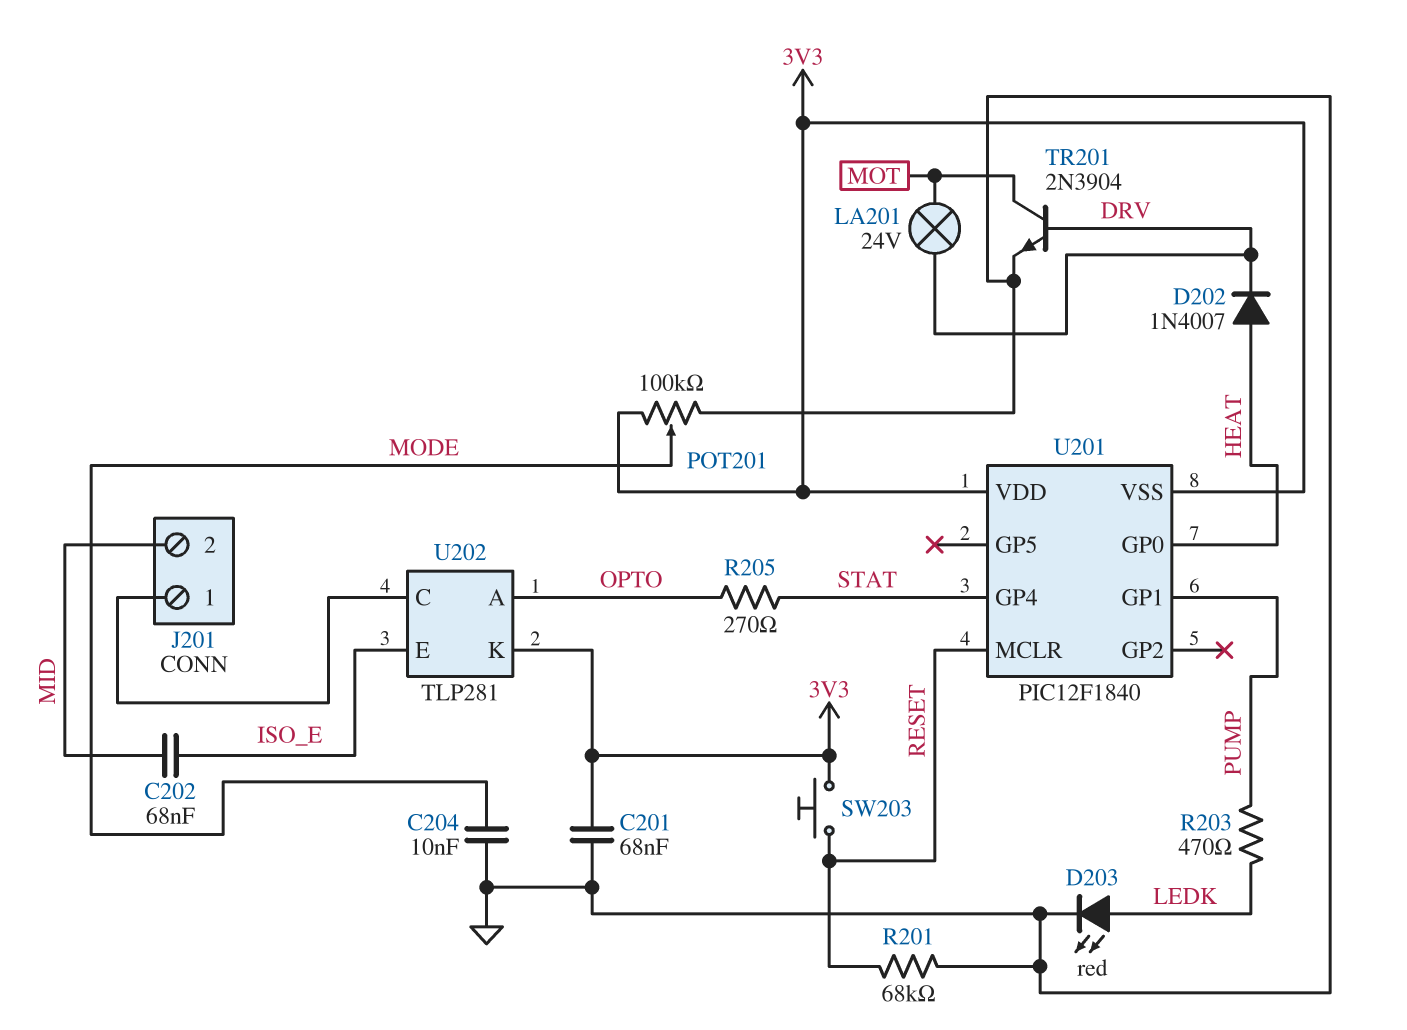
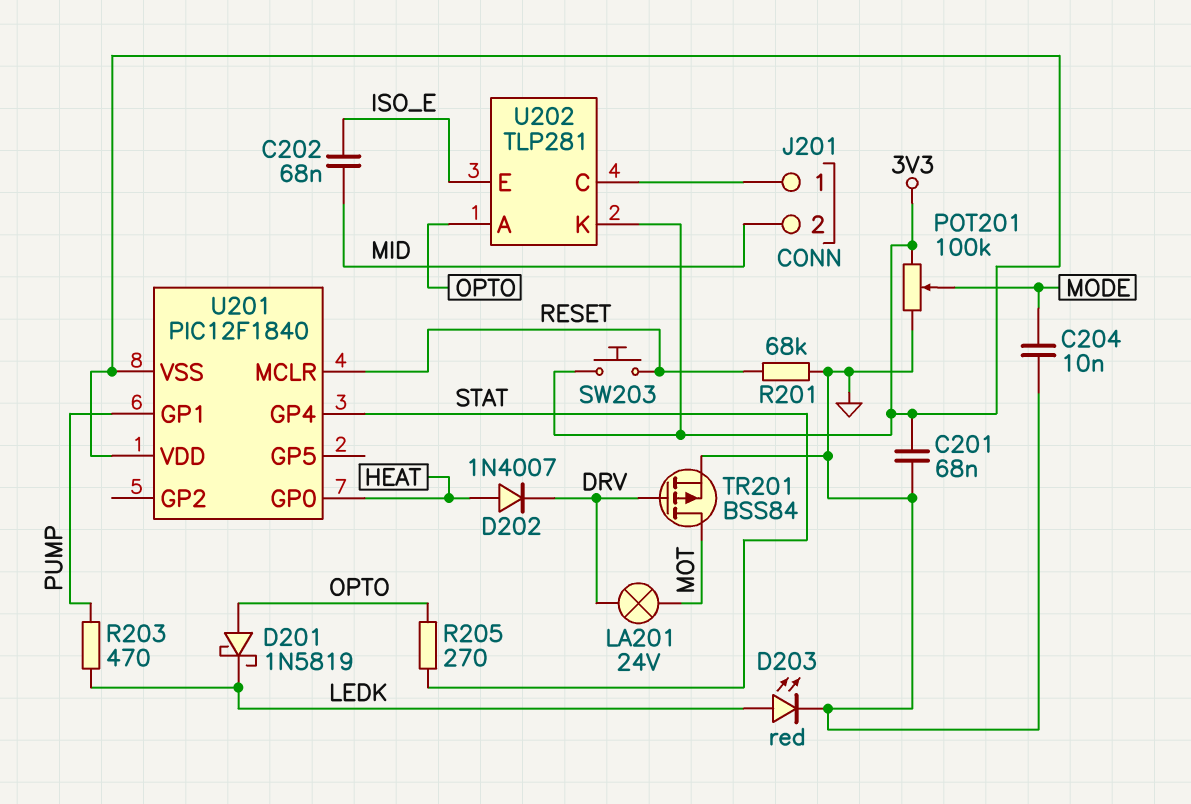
D201: none -> schottky 1N5819 (A OPTO, K LEDK)
TR201: NPN 2N3904 (B DRV, C MOT, E GND) -> PMOS BSS84 (G DRV, D MOT, S GND)

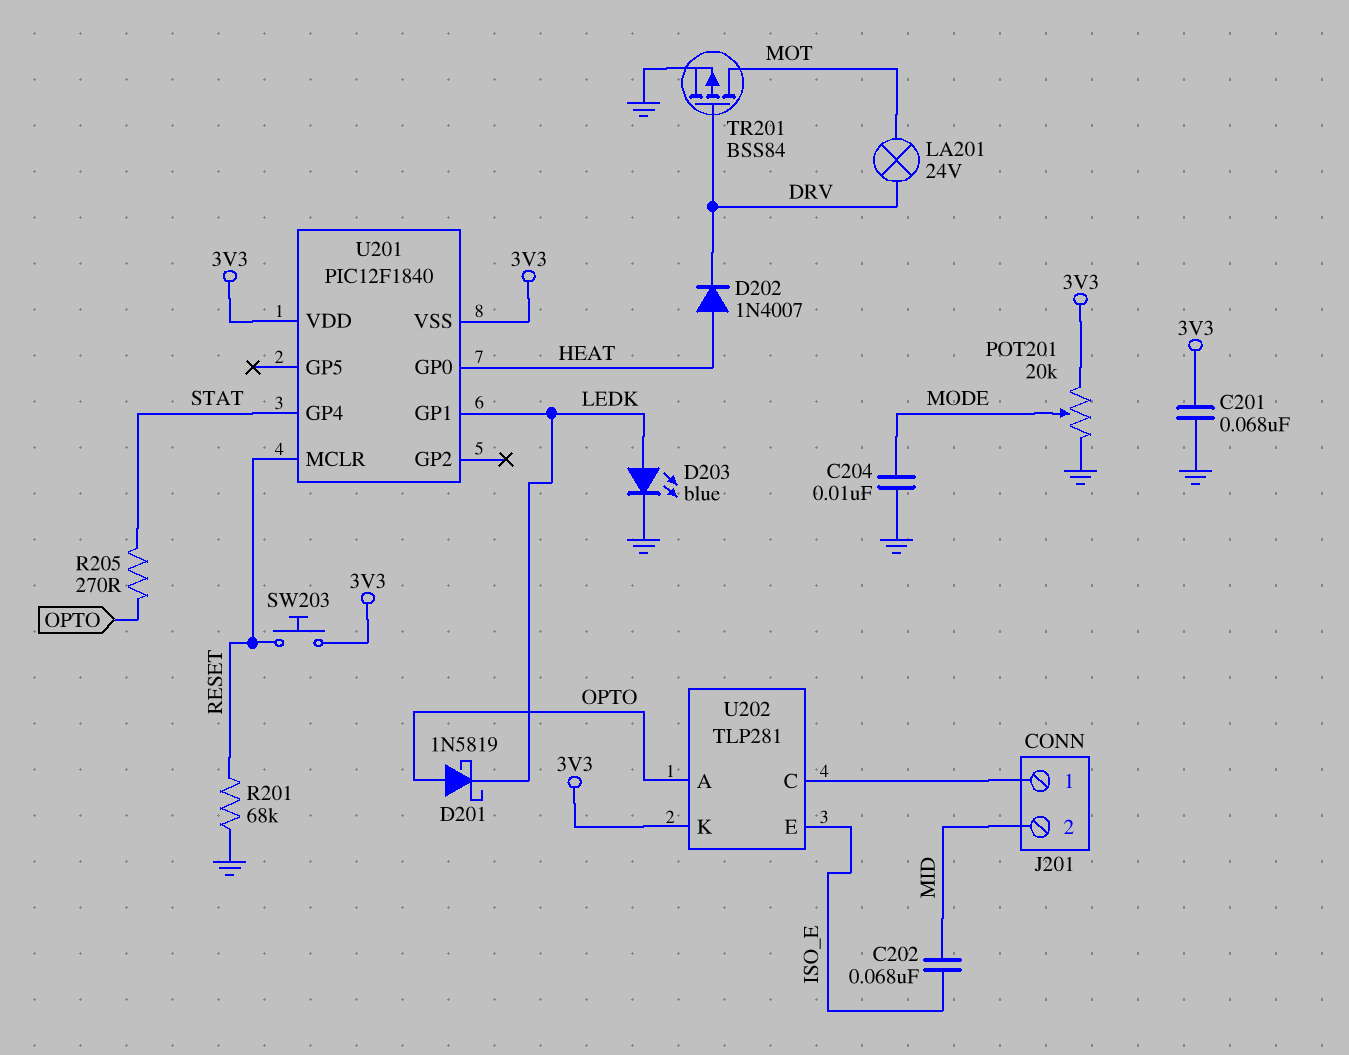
D203: LED red (A LEDK, K GND) -> LED blue (A LEDK, K GND)
POT201: 100k (3V3, GND, wiper MODE) -> 20k (3V3, GND, wiper MODE)
R203: 470 (LEDK, PUMP) -> none
U201 pin GP1: PUMP -> LEDK

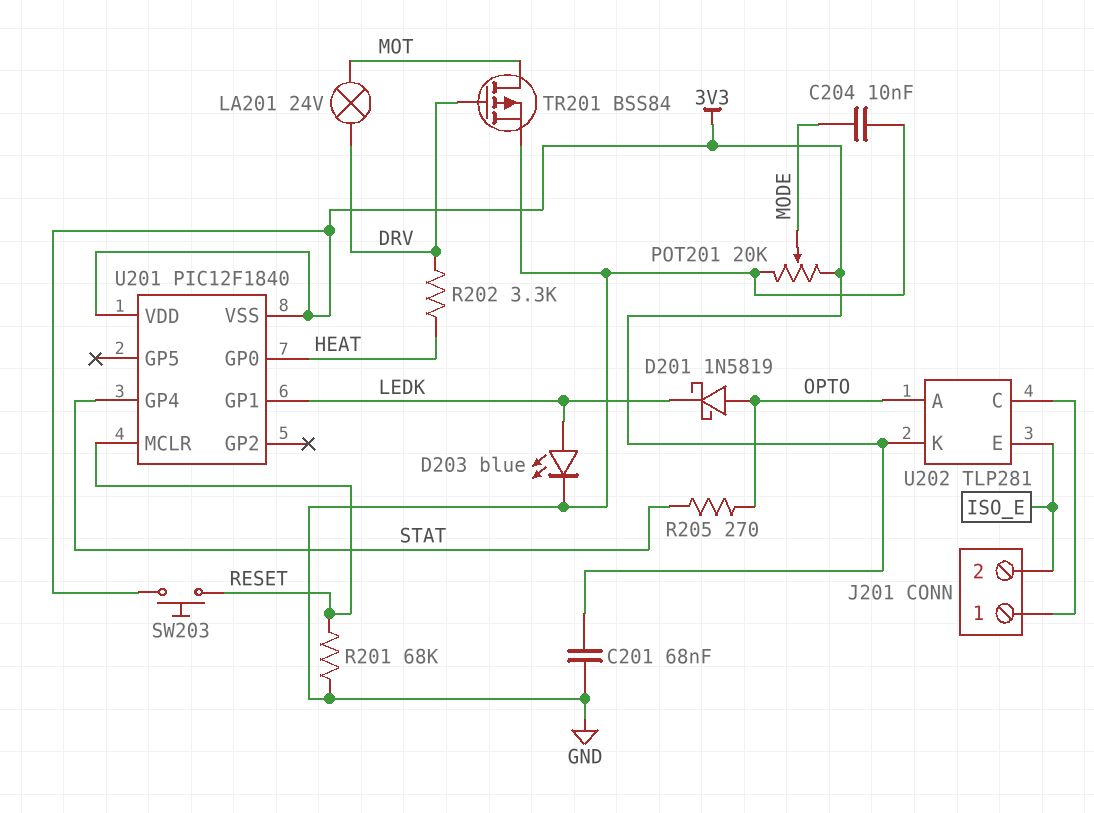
C202: 68nF (ISO_E, MID) -> none
D202: diode 1N4007 (A HEAT, K DRV) -> none
J201 pin 2: MID -> ISO_E
R202: none -> 3.3k (DRV, HEAT)

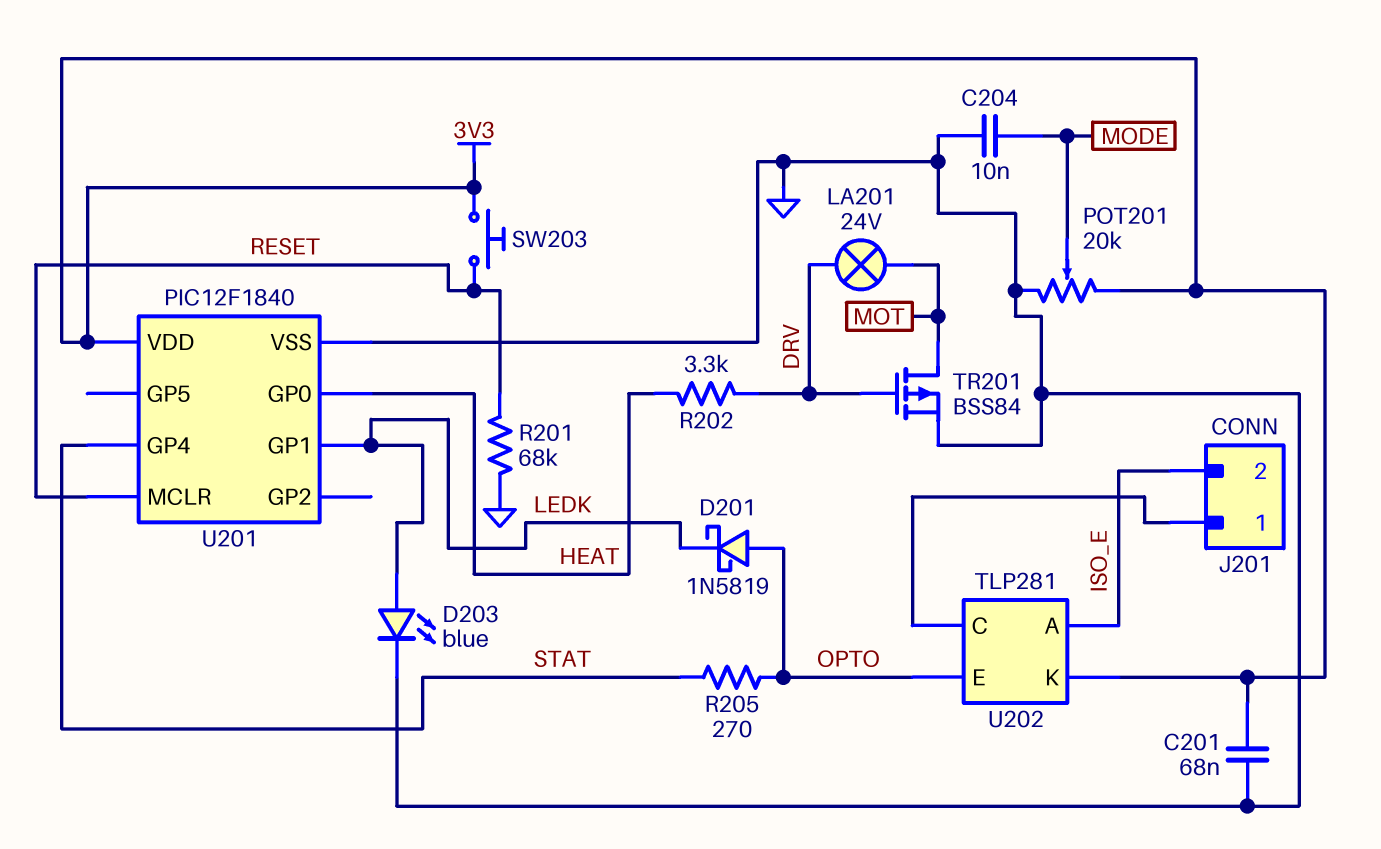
U201 pin VSS: 3V3 -> GND
U202 pin A: OPTO -> ISO_E
U202 pin E: ISO_E -> OPTO

